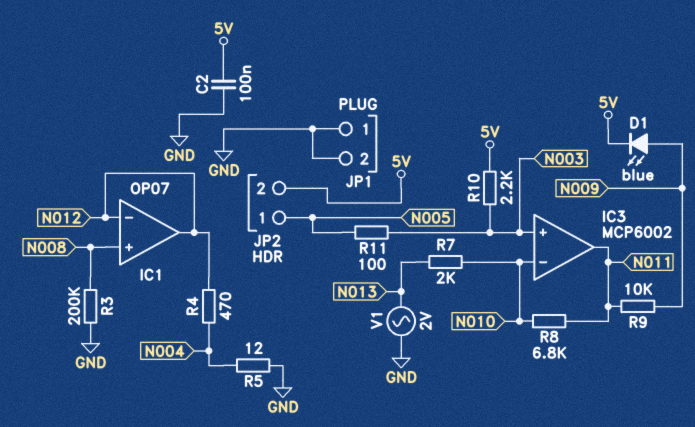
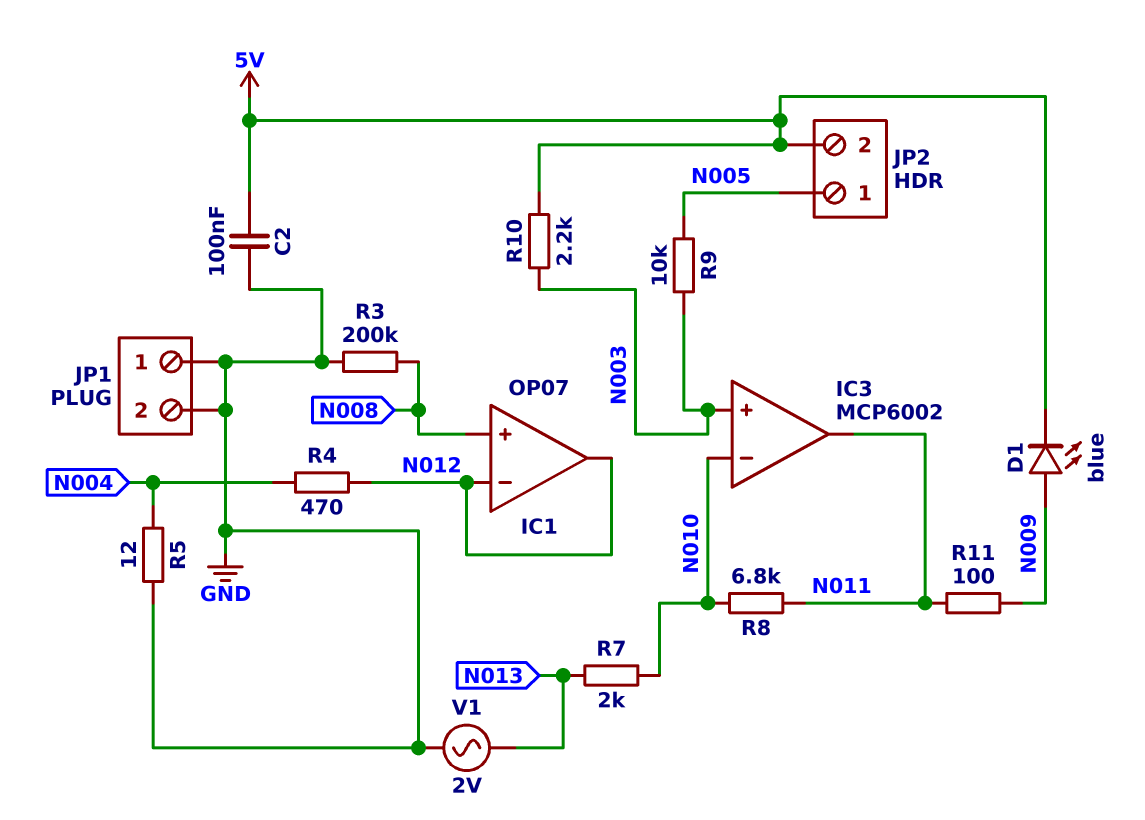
R9: 10k (N009, N011) -> 10k (N003, N005)
R11: 100 (N003, N005) -> 100 (N009, N011)

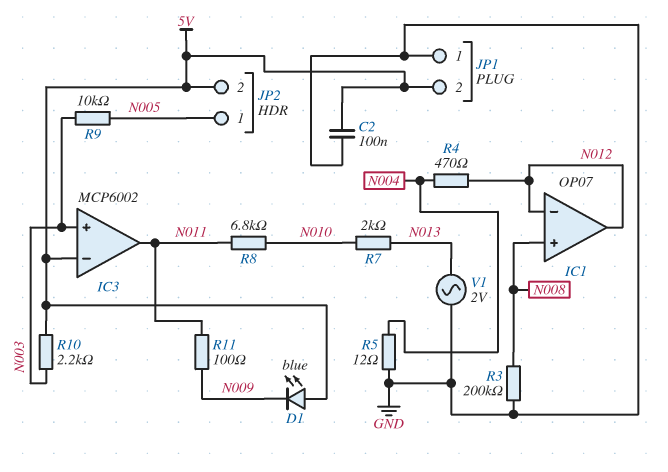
D1: LED blue (A N009, K 5V) -> LED blue (A 5V, K N009)
IC3 pin in-: N010 -> 5V
JP1 pin 2: GND -> 5V

